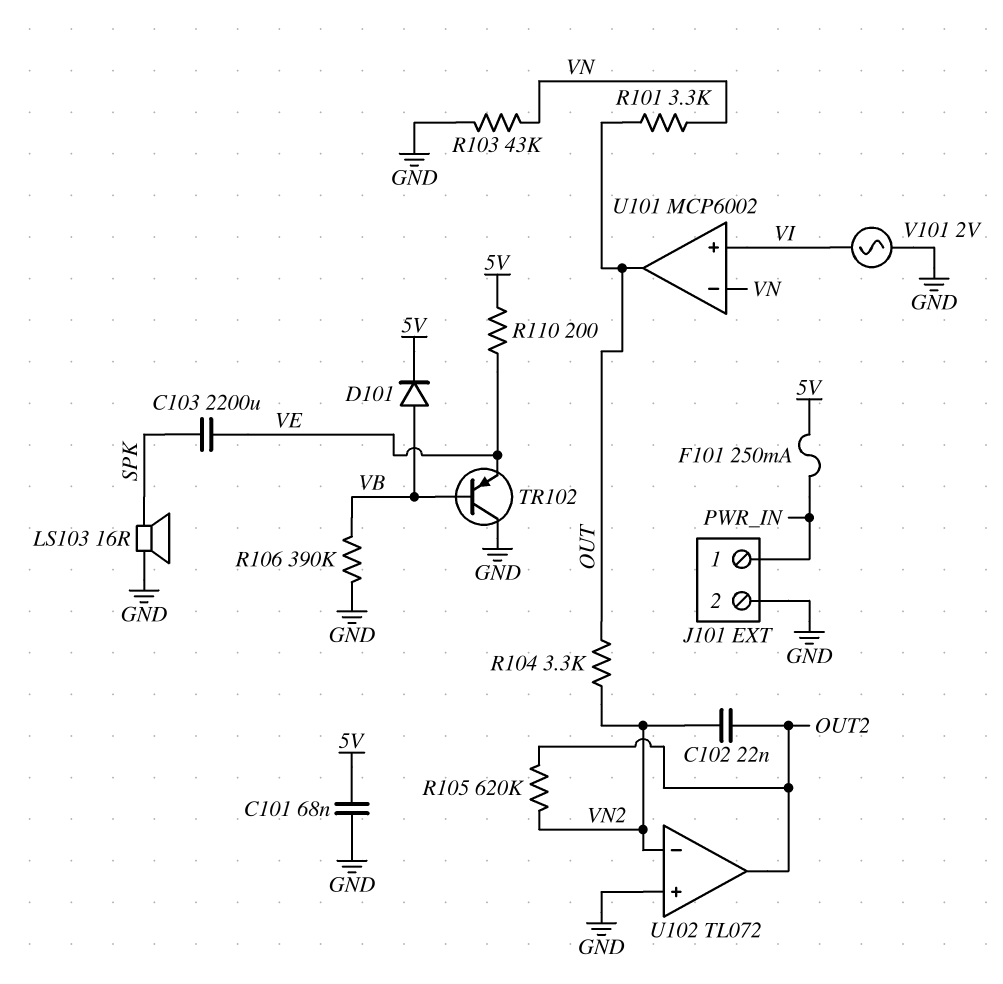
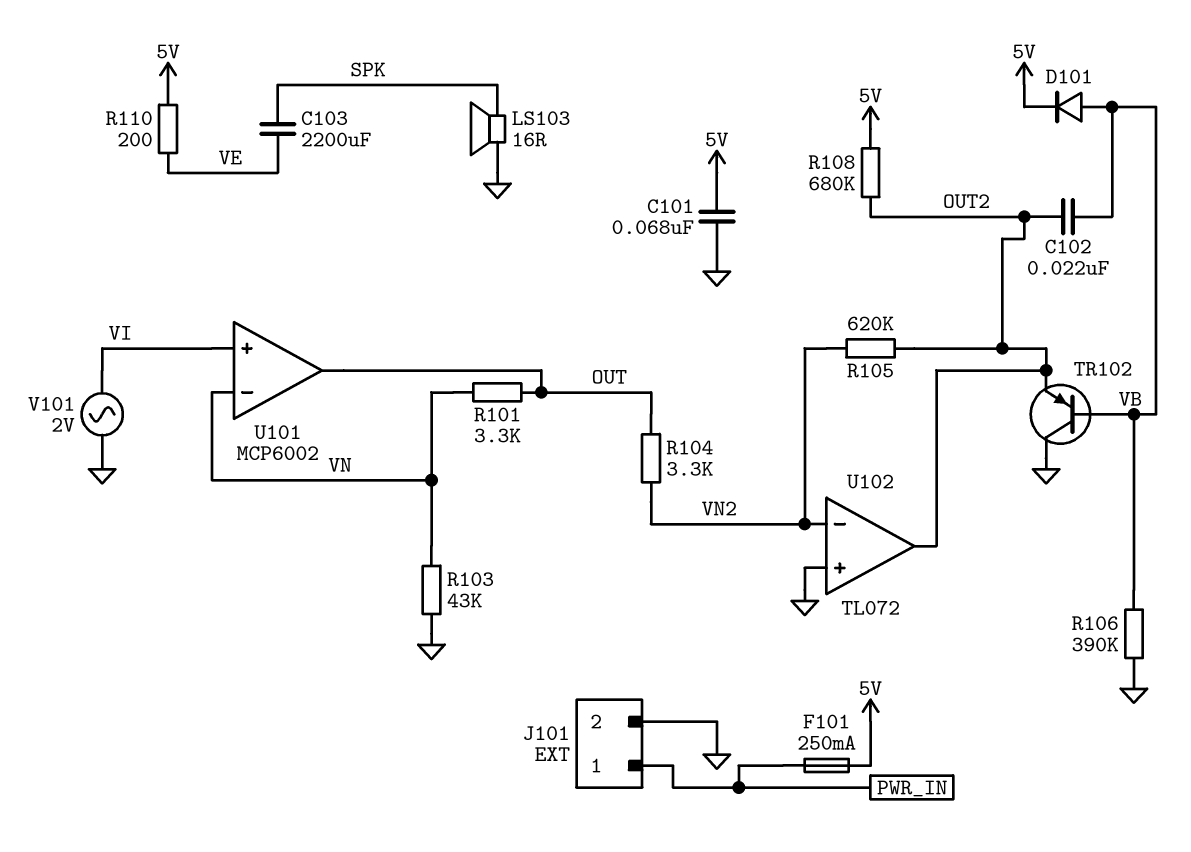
C102: 22nF (OUT2, VN2) -> 22nF (OUT2, VB)
R108: none -> 680k (5V, OUT2)
TR102: PNP (B VB, C GND, E VE) -> PNP (B VB, C GND, E OUT2)

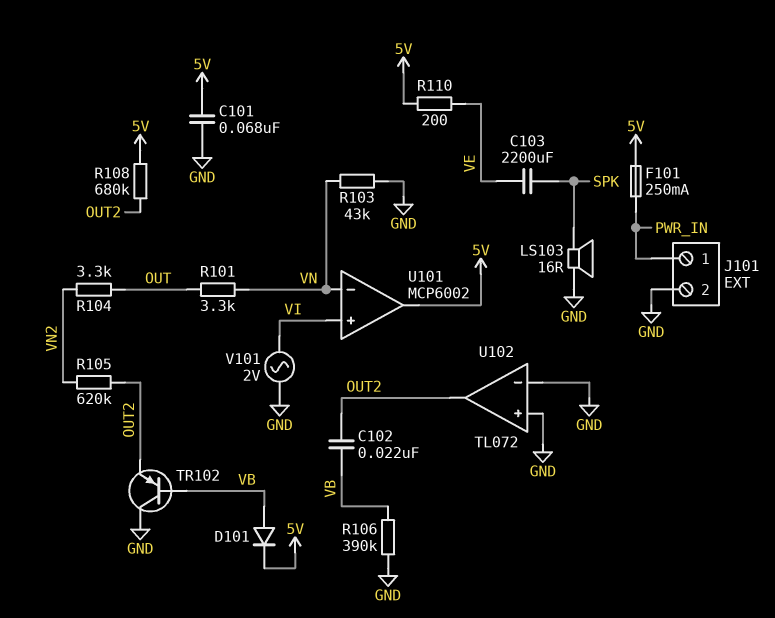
U101 pin out: OUT -> 5V
U102 pin in-: VN2 -> GND

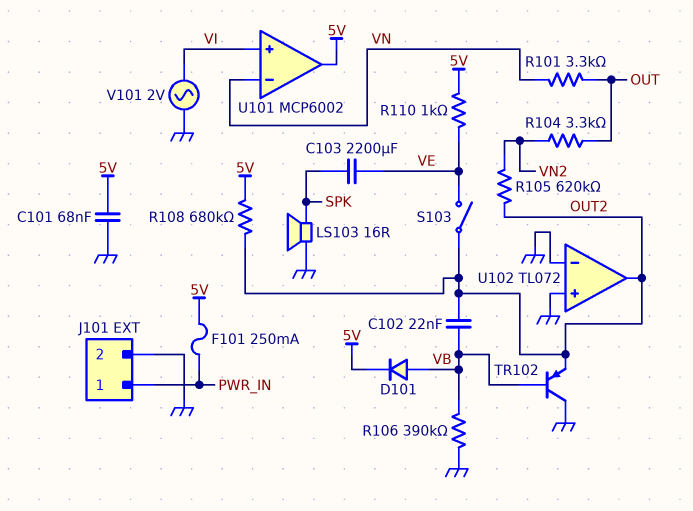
R103: 43k (GND, VN) -> none
R110: 200 (5V, VE) -> 1k (5V, VE)
S103: none -> switch (OUT2, VE)

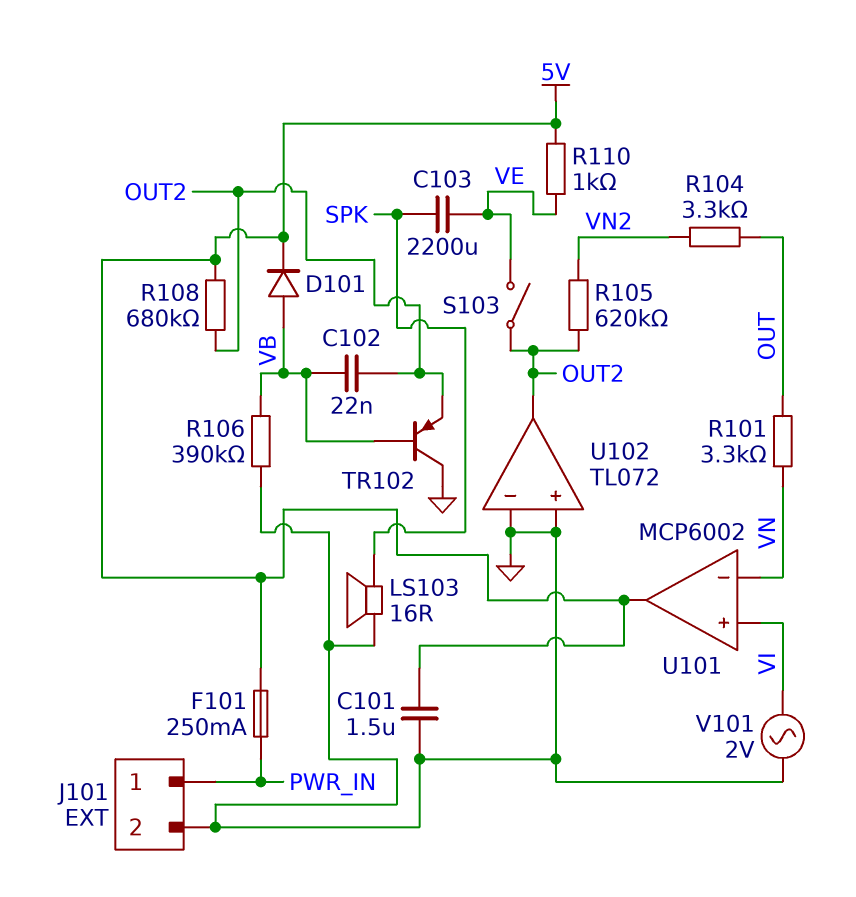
C101: 68nF (5V, GND) -> 1.5uF (5V, GND)

